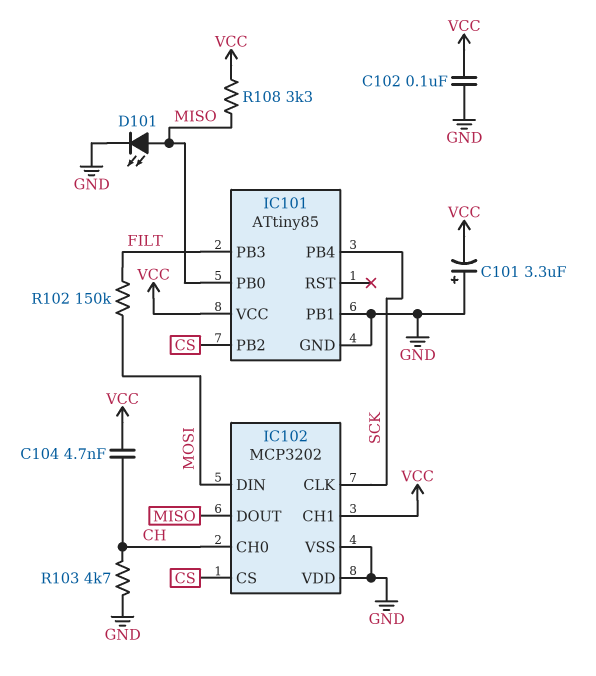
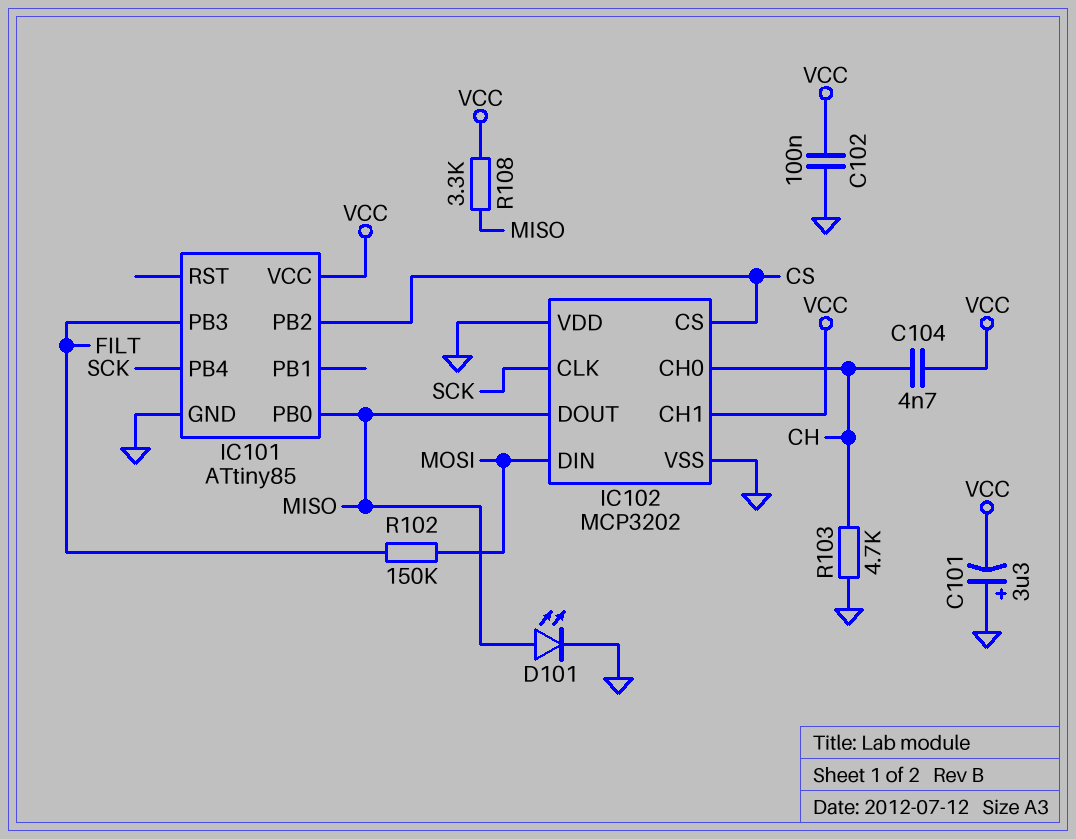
IC101 pin PB1: GND -> none

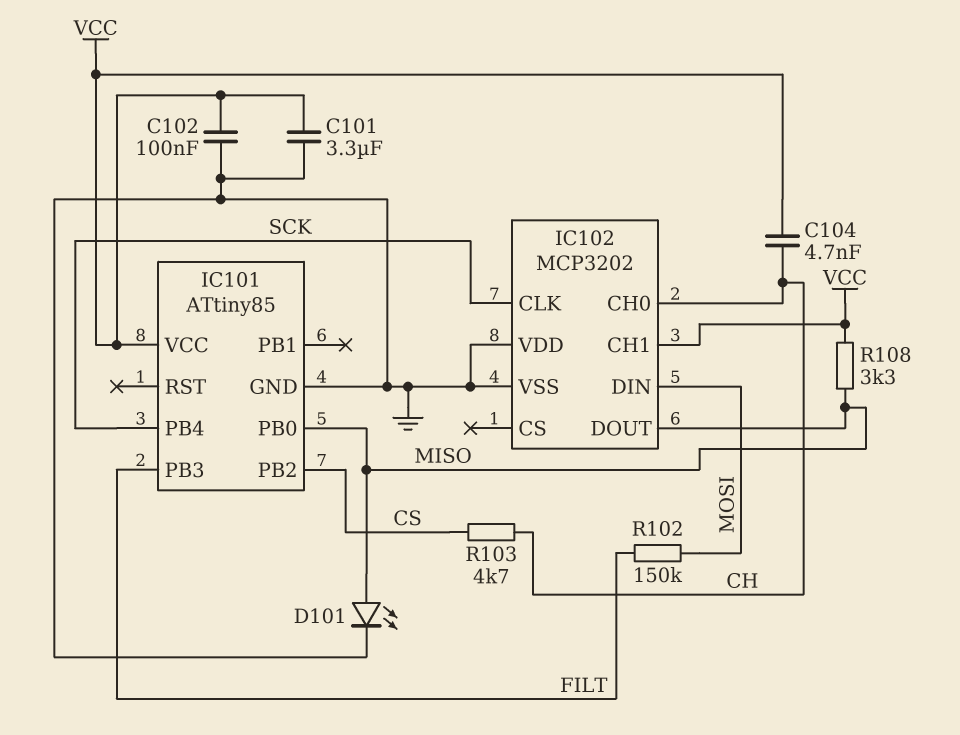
C101: 3.3uF (plus GND, minus VCC) -> 3.3uF (GND, VCC)
IC102 pin CS: CS -> none
R103: 4.7k (CH, GND) -> 4.7k (CH, CS)

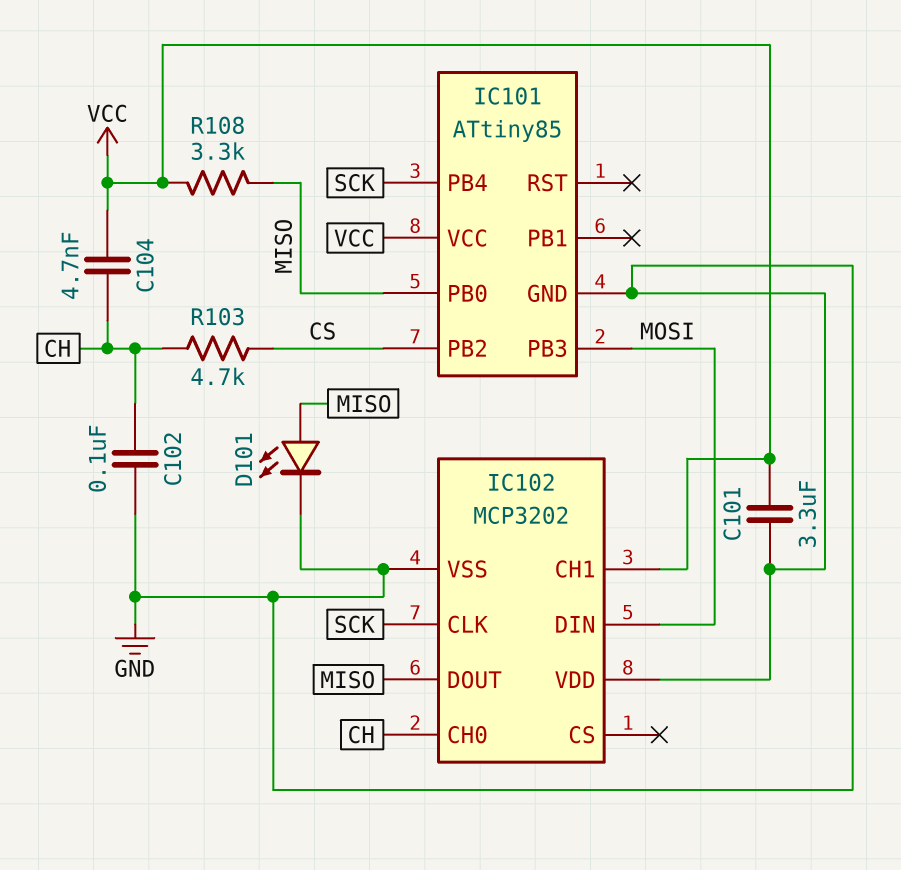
C102: 100nF (GND, VCC) -> 100nF (CH, GND)
IC101 pin PB3: FILT -> MOSI
R102: 150k (FILT, MOSI) -> none

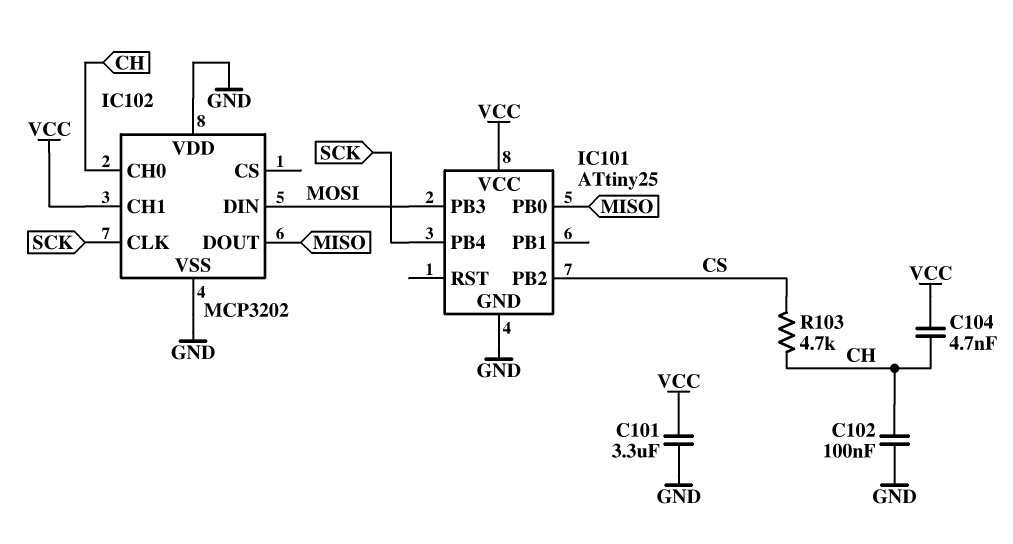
D101: LED (A MISO, K GND) -> none
IC101: ATtiny85 -> ATtiny25
R108: 3.3k (MISO, VCC) -> none

